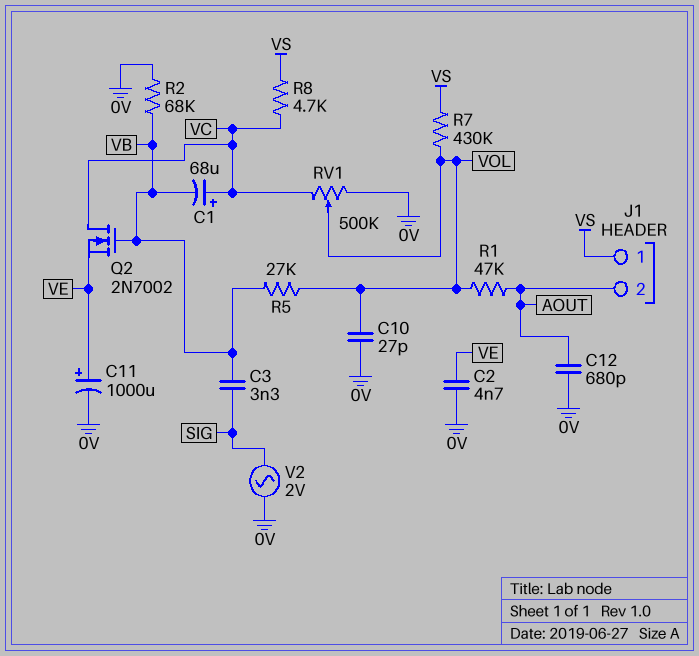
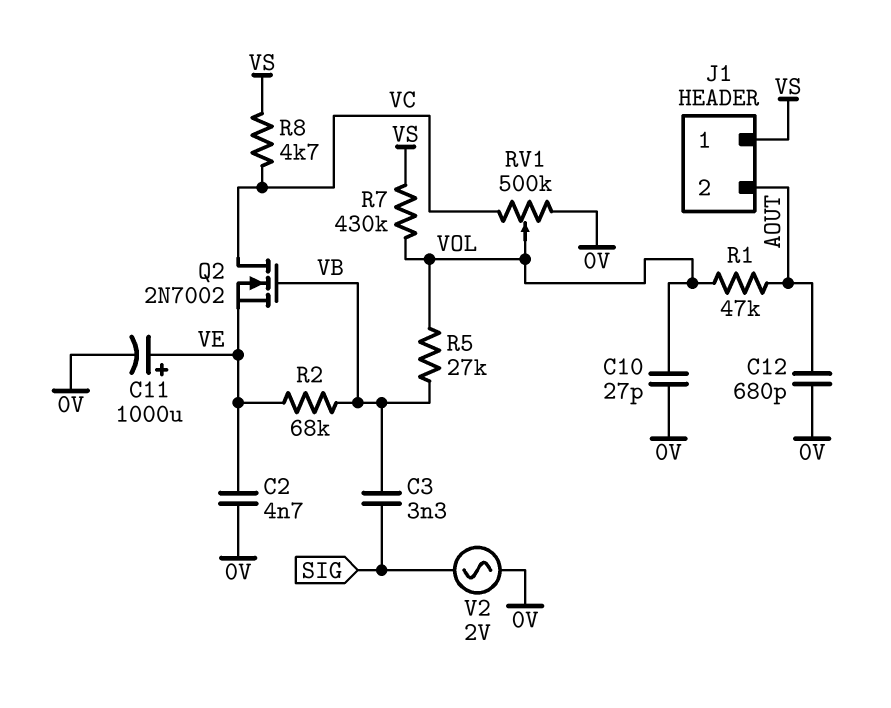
C1: 68uF (plus VC, minus VB) -> none
R2: 68k (0V, VB) -> 68k (VB, VE)

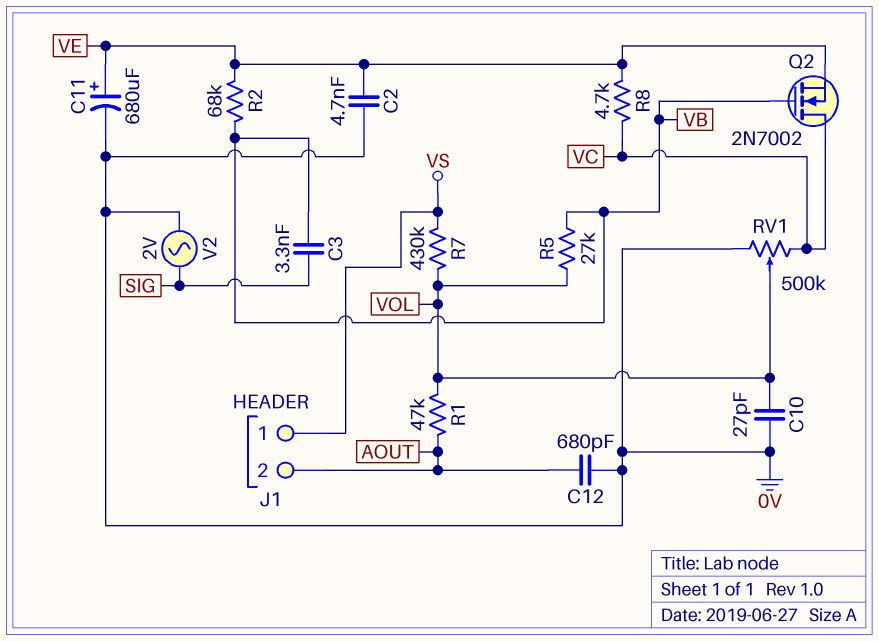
C11: 1000uF (plus VE, minus 0V) -> 680uF (plus VE, minus 0V)
R8: 4.7k (VC, VS) -> 4.7k (VC, VE)

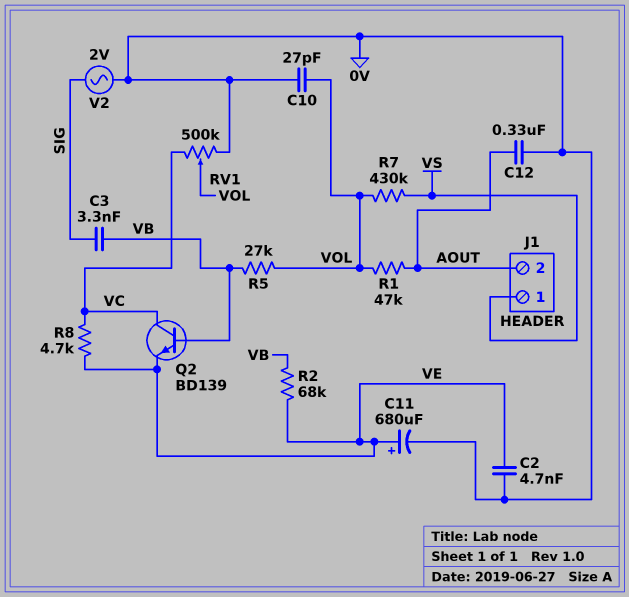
C12: 680pF (0V, AOUT) -> 330nF (0V, AOUT)
Q2: NMOS 2N7002 (G VB, D VC, S VE) -> NPN BD139 (B VB, C VC, E VE)

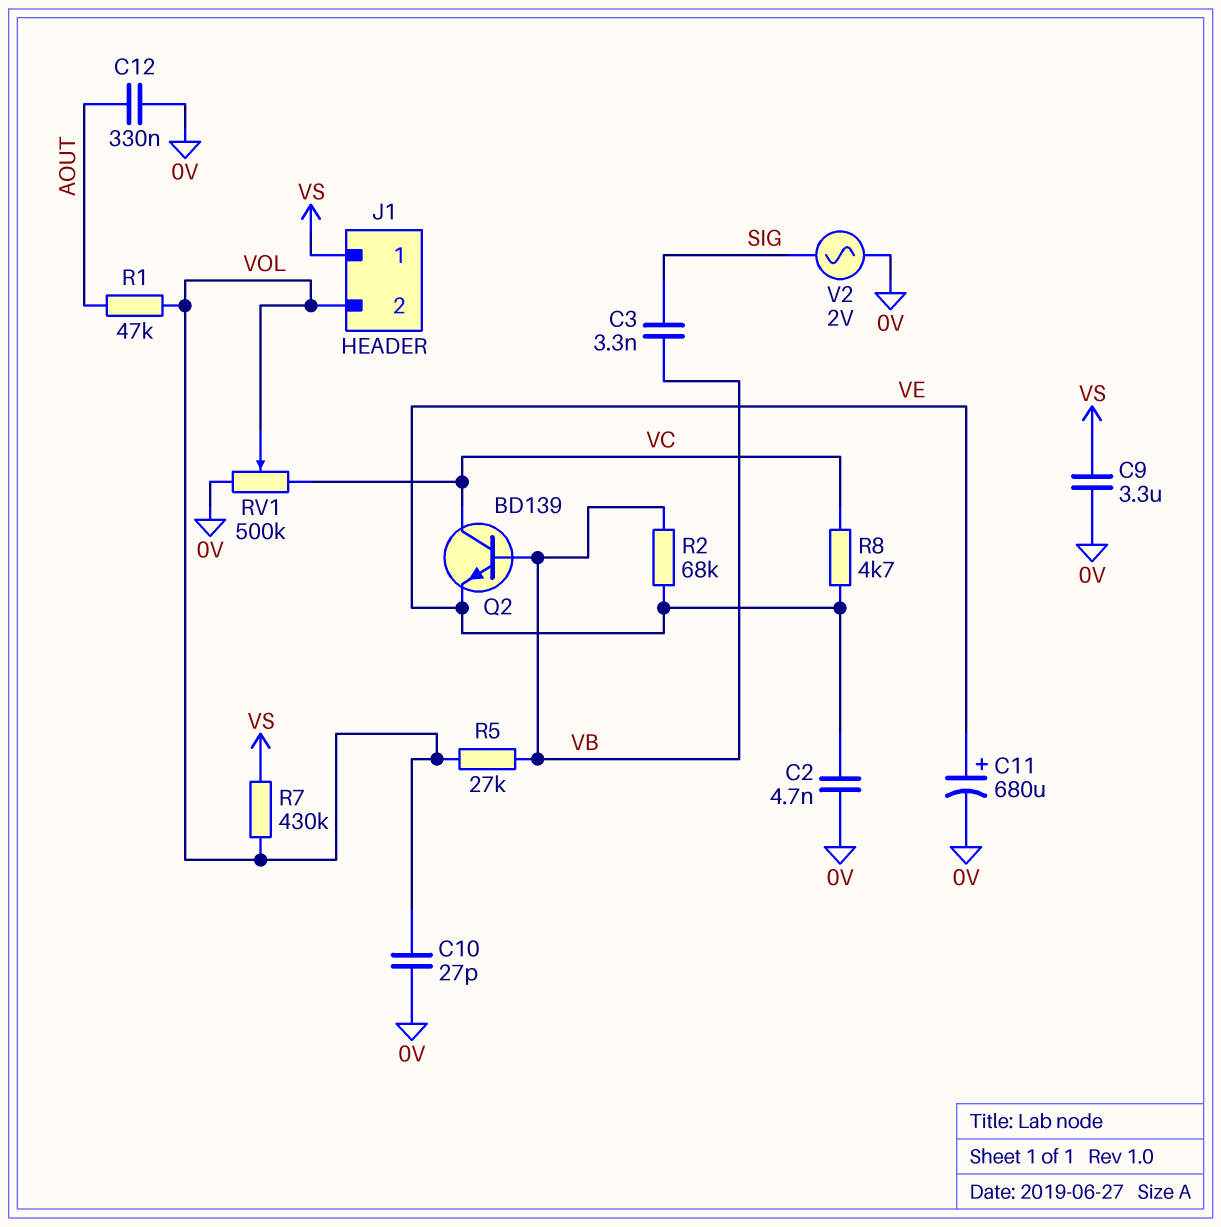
C9: none -> 3.3uF (0V, VS)
J1 pin 2: AOUT -> VOL

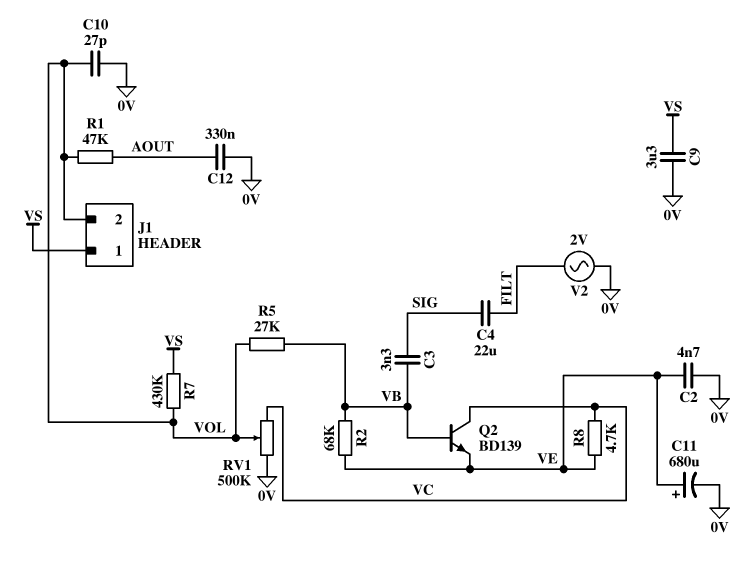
C4: none -> 22uF (FILT, SIG)
V2: AC 2V (0V, SIG) -> AC 2V (0V, FILT)

